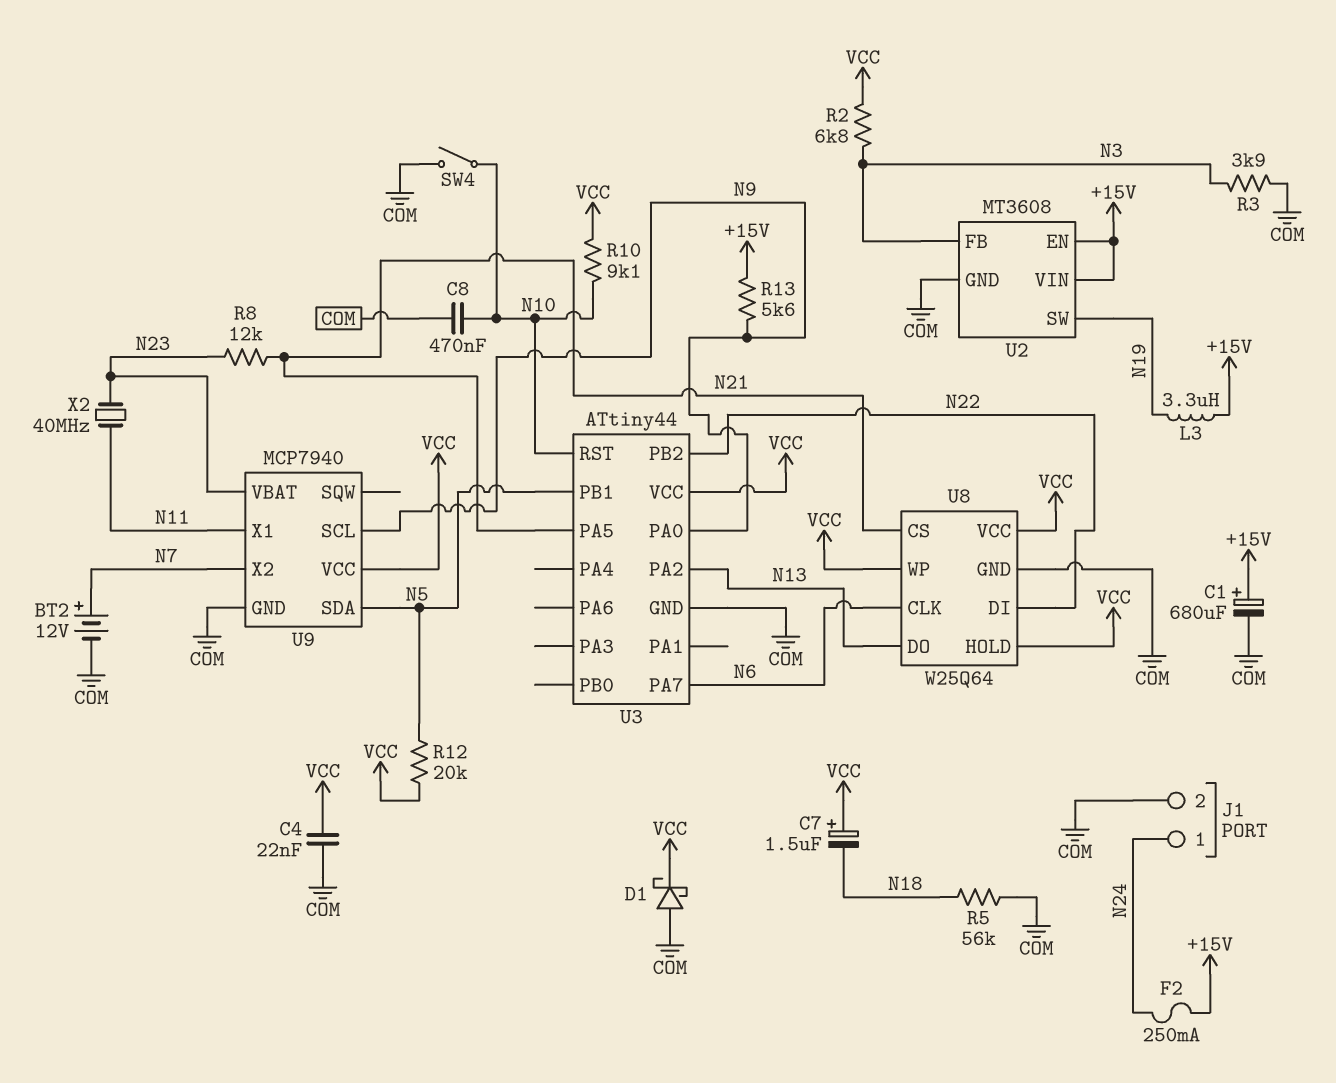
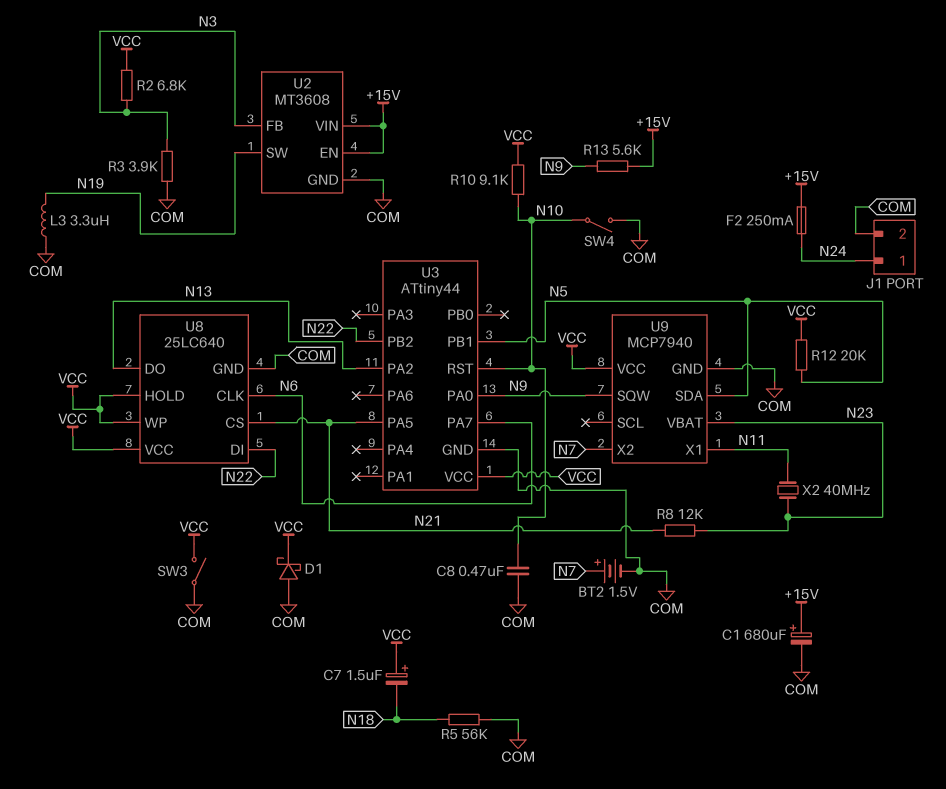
BT2: 12V (plus N7, minus COM) -> 1.5V (plus N7, minus COM)
C4: 22nF (COM, VCC) -> none
L3: 3.3uH (+15V, N19) -> 3.3uH (COM, N19)
SW3: none -> switch (COM, VCC)
U8: W25Q64 -> 25LC640
U9 pin SCL: N9 -> none
U9 pin SQW: none -> N9

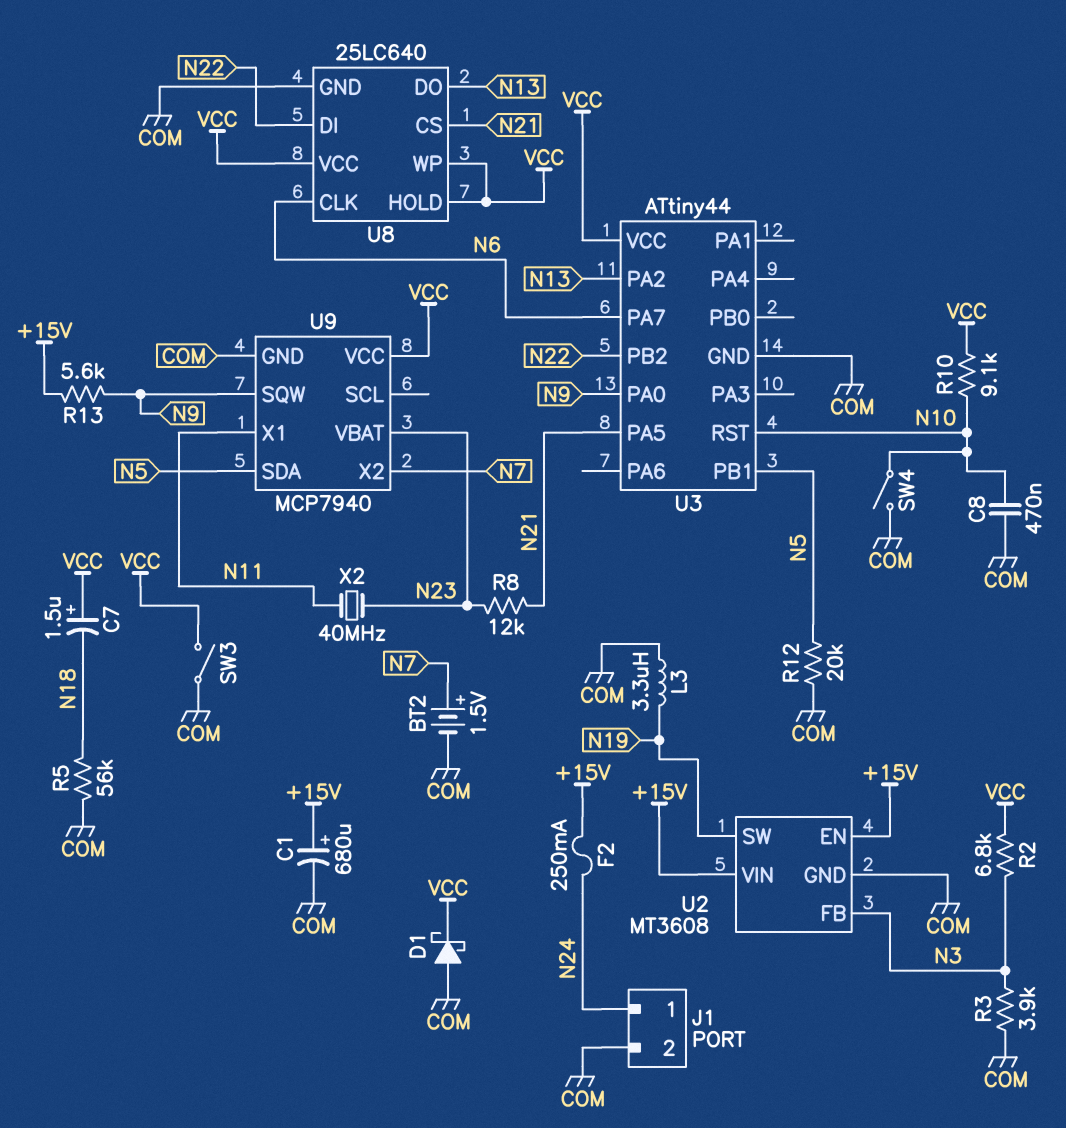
R12: 20k (N5, VCC) -> 20k (COM, N5)

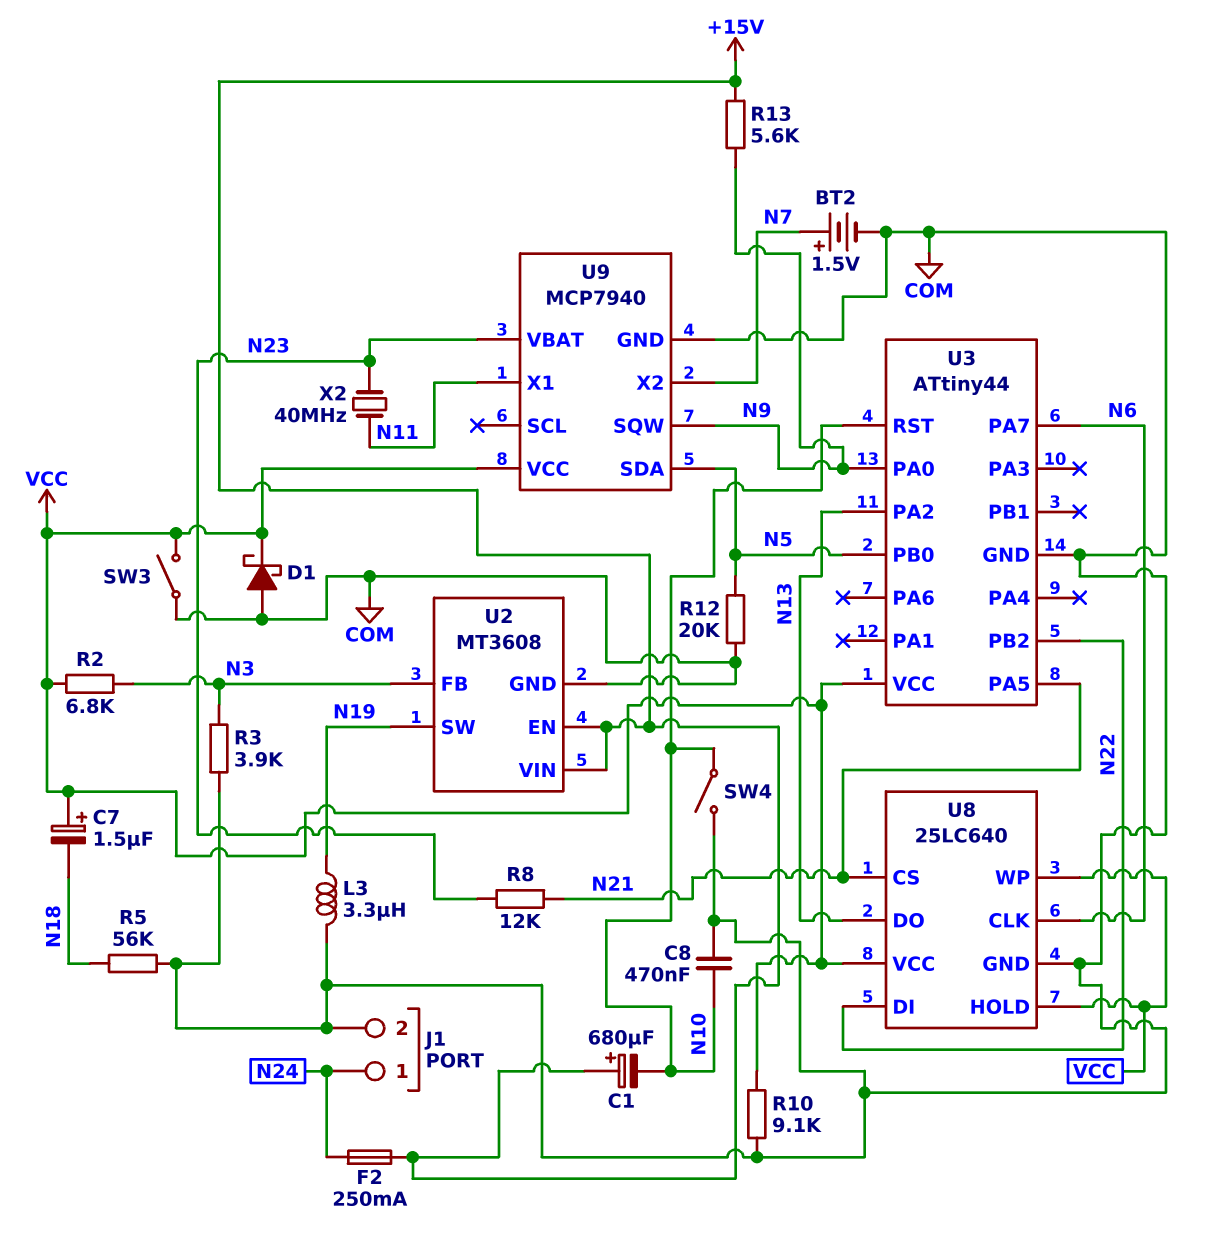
C1: 680uF (plus +15V, minus COM) -> 680uF (plus +15V, minus N10)
R10: 9.1k (N10, VCC) -> 9.1k (COM, VCC)
U3 pin PB0: none -> N5
U3 pin PB1: N5 -> none

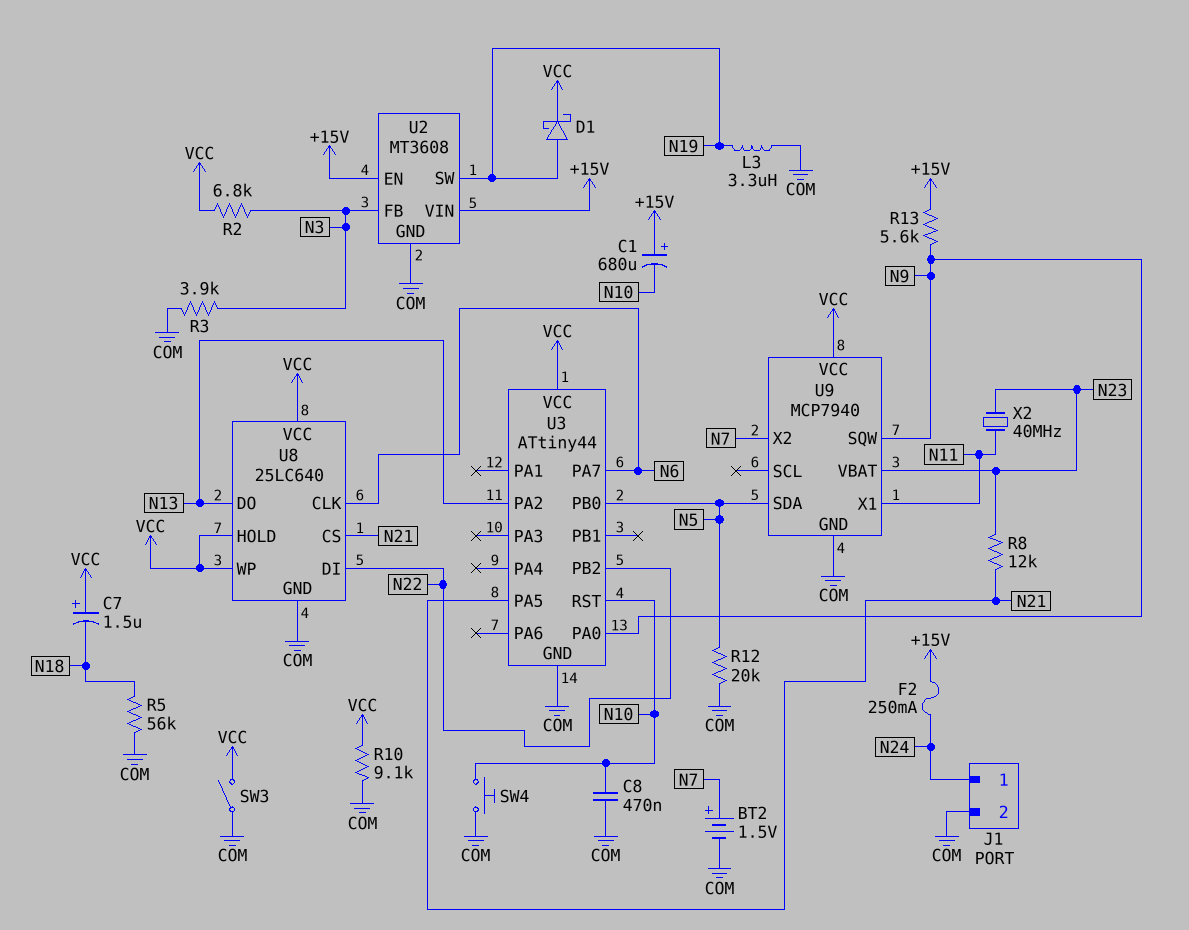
D1: schottky (A COM, K VCC) -> schottky (A N19, K VCC)
SW4: switch (COM, N10) -> button (COM, N10)

